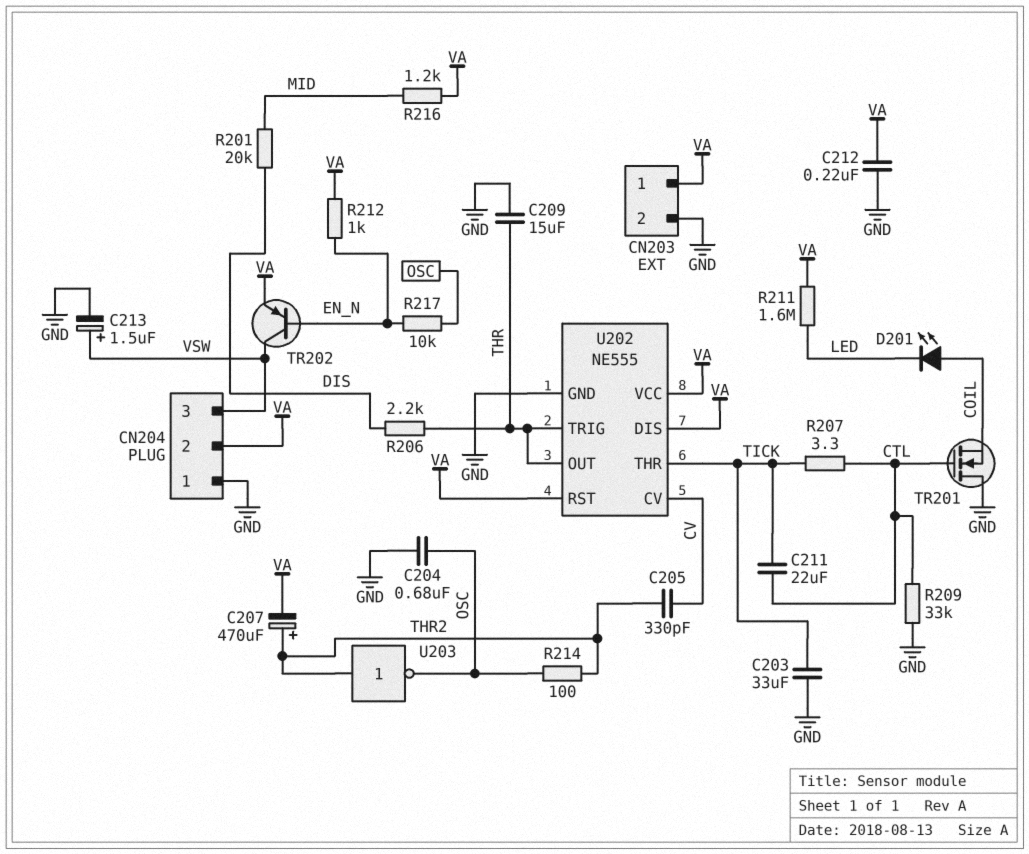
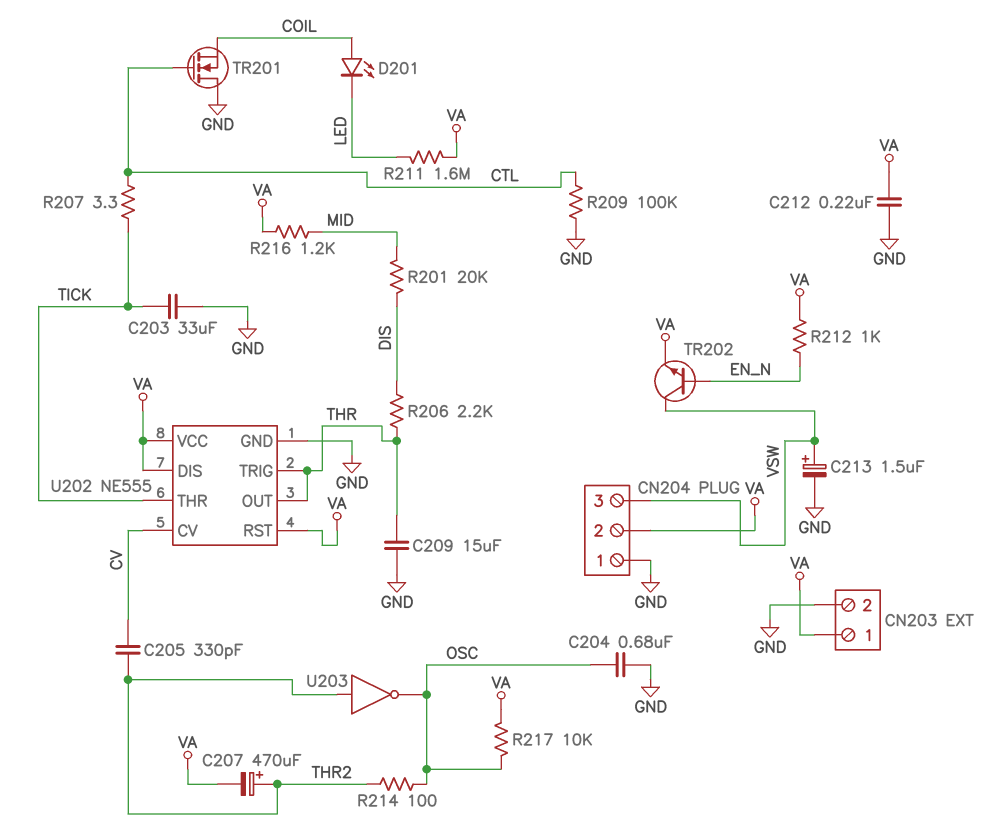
C211: 22uF (CTL, TICK) -> none
R209: 33k (CTL, GND) -> 100k (CTL, GND)
R217: 10k (EN_N, OSC) -> 10k (OSC, VA)
TR202: PNP (B EN_N, C VSW, E VA) -> NPN (B EN_N, C VSW, E VA)

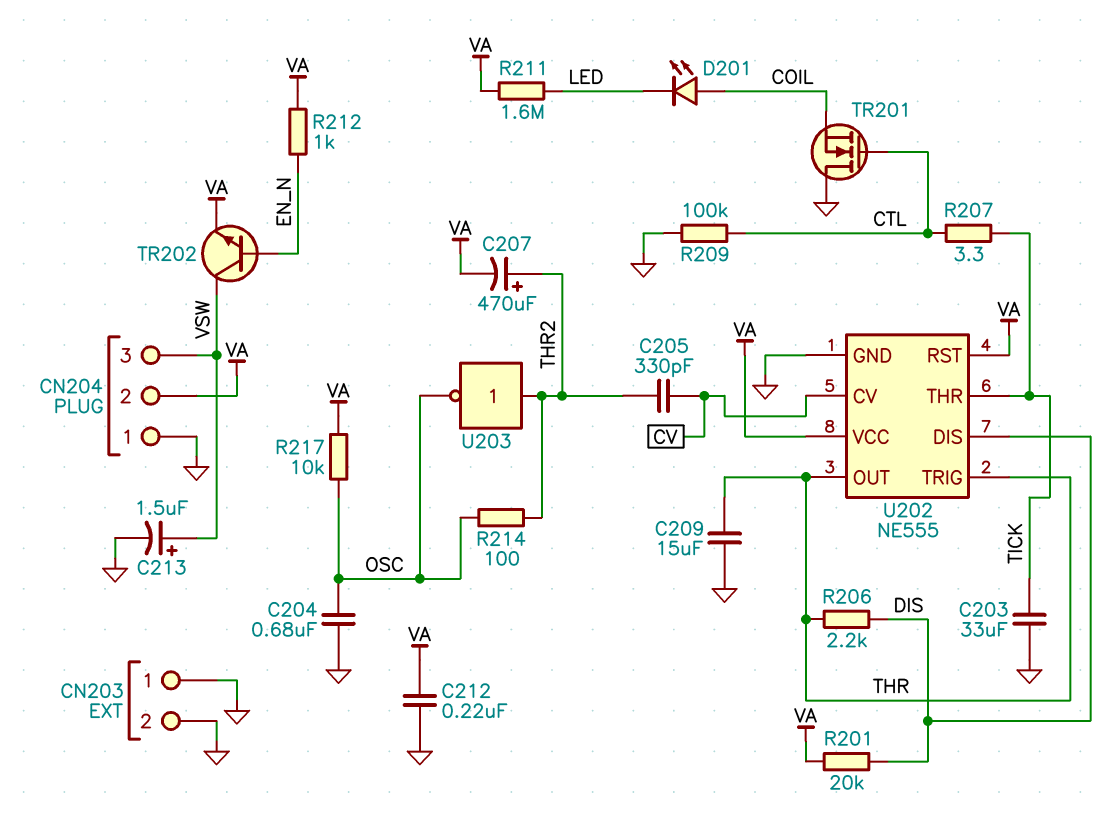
CN203 pin 1: VA -> GND
R201: 20k (DIS, MID) -> 20k (DIS, VA)
R216: 1.2k (MID, VA) -> none
U202 pin DIS: VA -> DIS

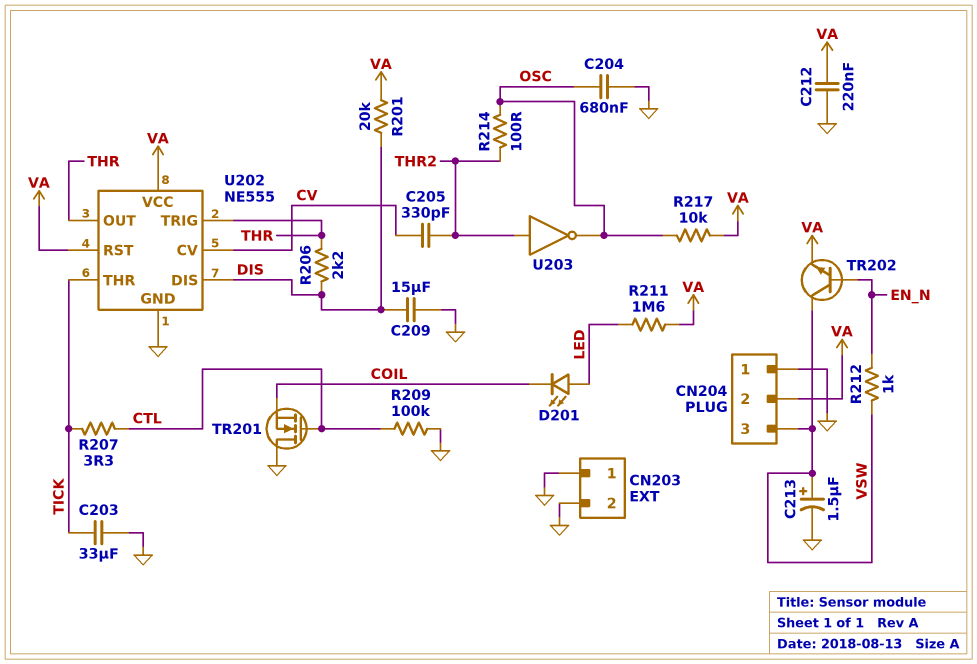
C207: 470uF (plus THR2, minus VA) -> none
C209: 15uF (GND, THR) -> 15uF (DIS, GND)
D201: LED (A COIL, K LED) -> LED (A LED, K COIL)
R212: 1k (EN_N, VA) -> 1k (EN_N, VSW)

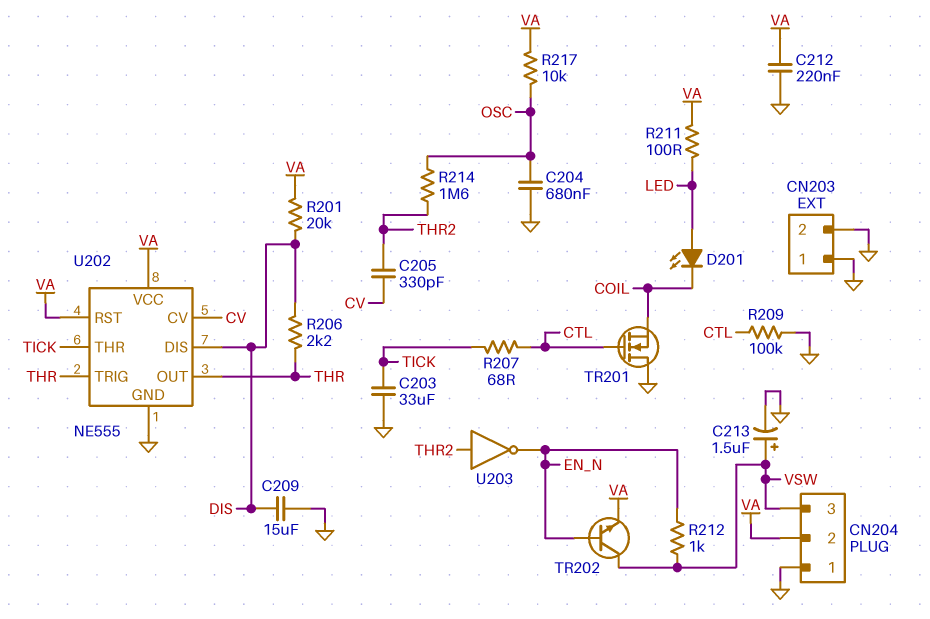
R207: 3.3 (CTL, TICK) -> 68 (CTL, TICK)
R211: 1.6M (LED, VA) -> 100 (LED, VA)
R214: 100 (OSC, THR2) -> 1.6M (OSC, THR2)
U203: NOT (in THR2, out OSC) -> NOT (in THR2, out EN_N)

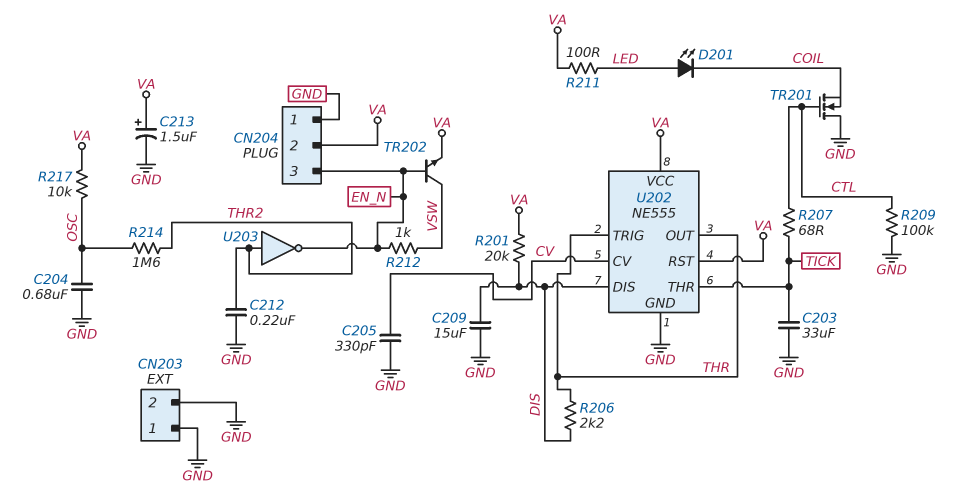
C205: 330pF (CV, THR2) -> 330pF (CV, GND)
C212: 220nF (GND, VA) -> 220nF (GND, THR2)
C213: 1.5uF (plus VSW, minus GND) -> 1.5uF (plus VA, minus GND)
CN204 pin 3: VSW -> EN_N

